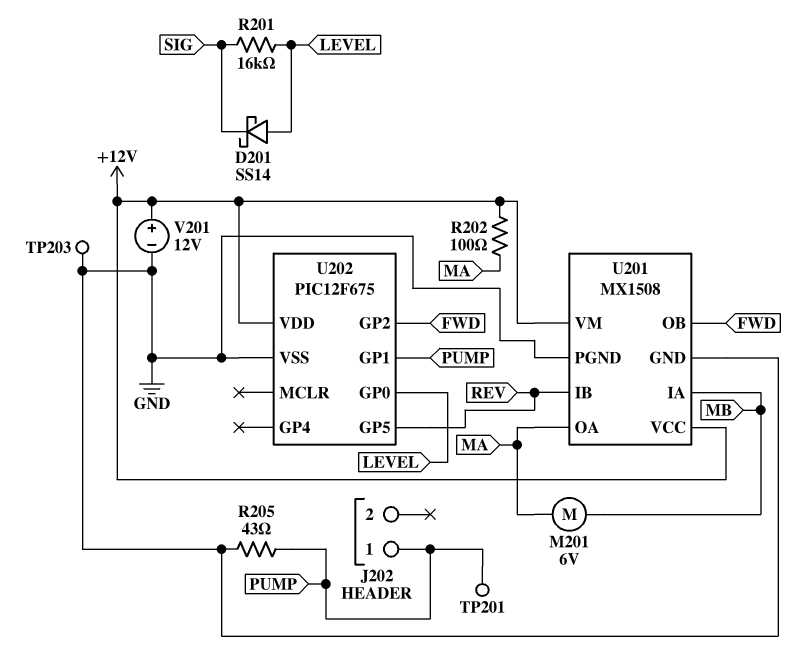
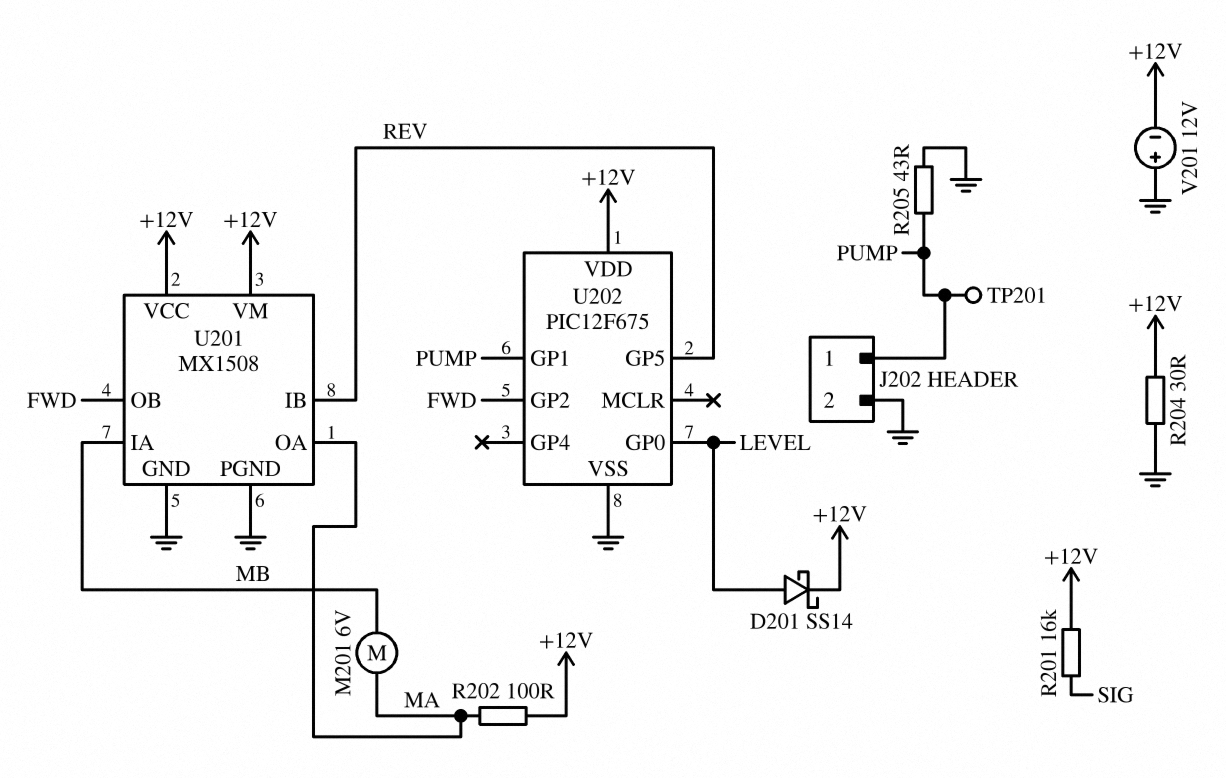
D201: schottky SS14 (A LEVEL, K SIG) -> schottky SS14 (A LEVEL, K +12V)
J202 pin 2: none -> GND
R201: 16k (LEVEL, SIG) -> 16k (+12V, SIG)
R204: none -> 30 (+12V, GND)
TP203: test point (GND) -> none
V201: 12V (plus +12V, minus GND) -> 12V (plus GND, minus +12V)

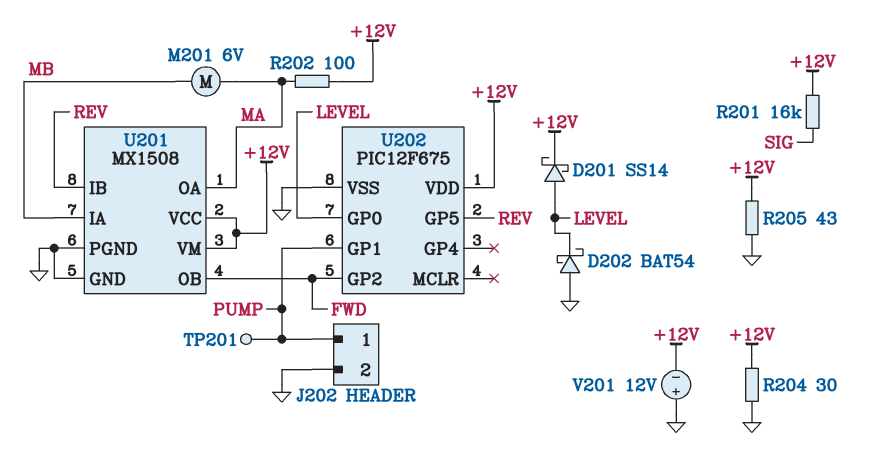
D202: none -> schottky BAT54 (A GND, K LEVEL)
R205: 43 (GND, PUMP) -> 43 (+12V, GND)

